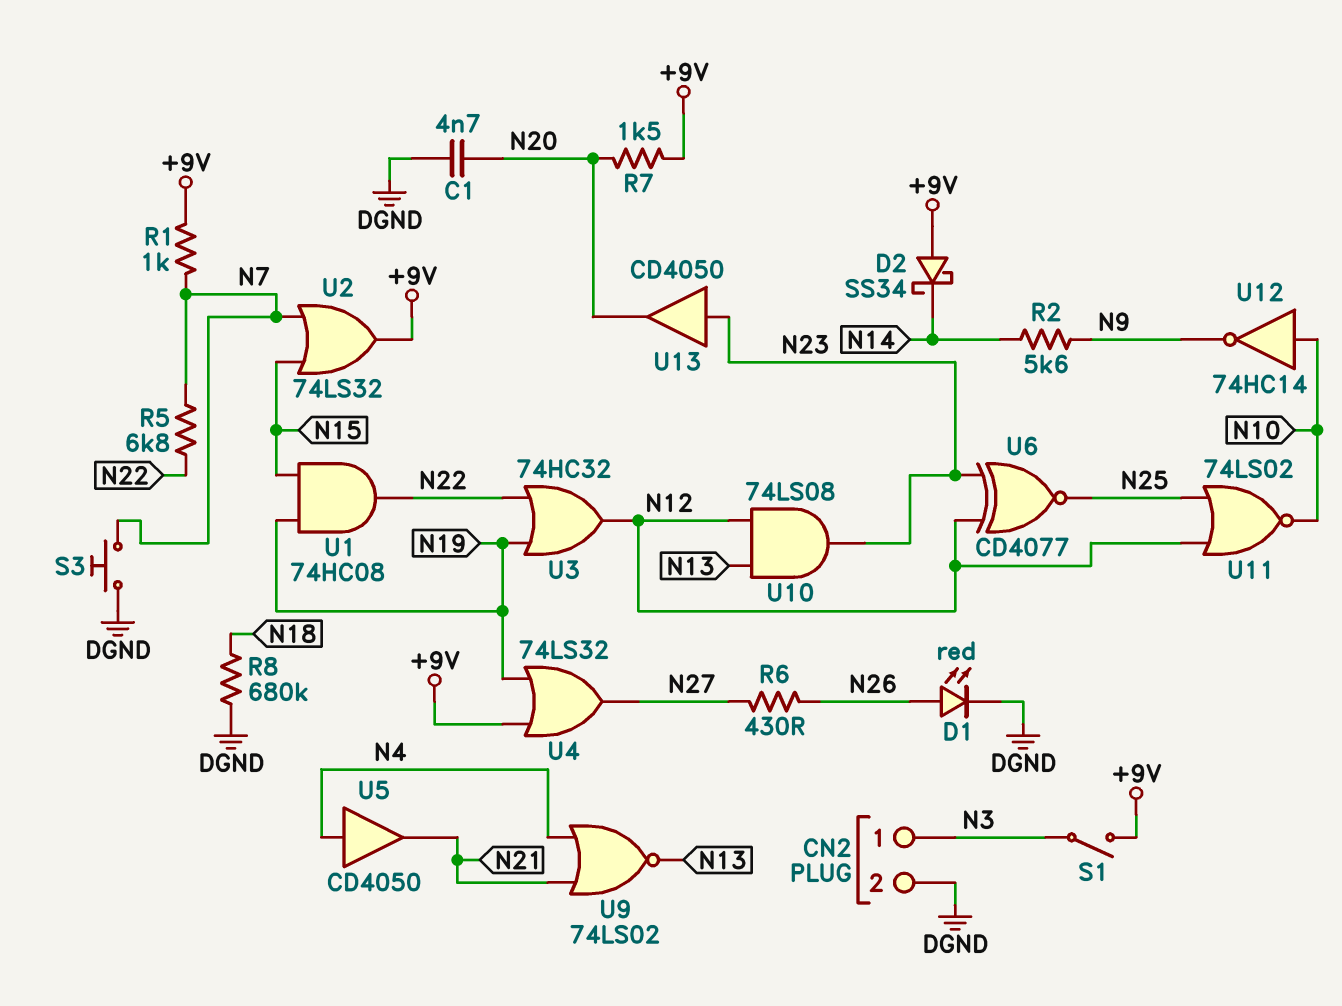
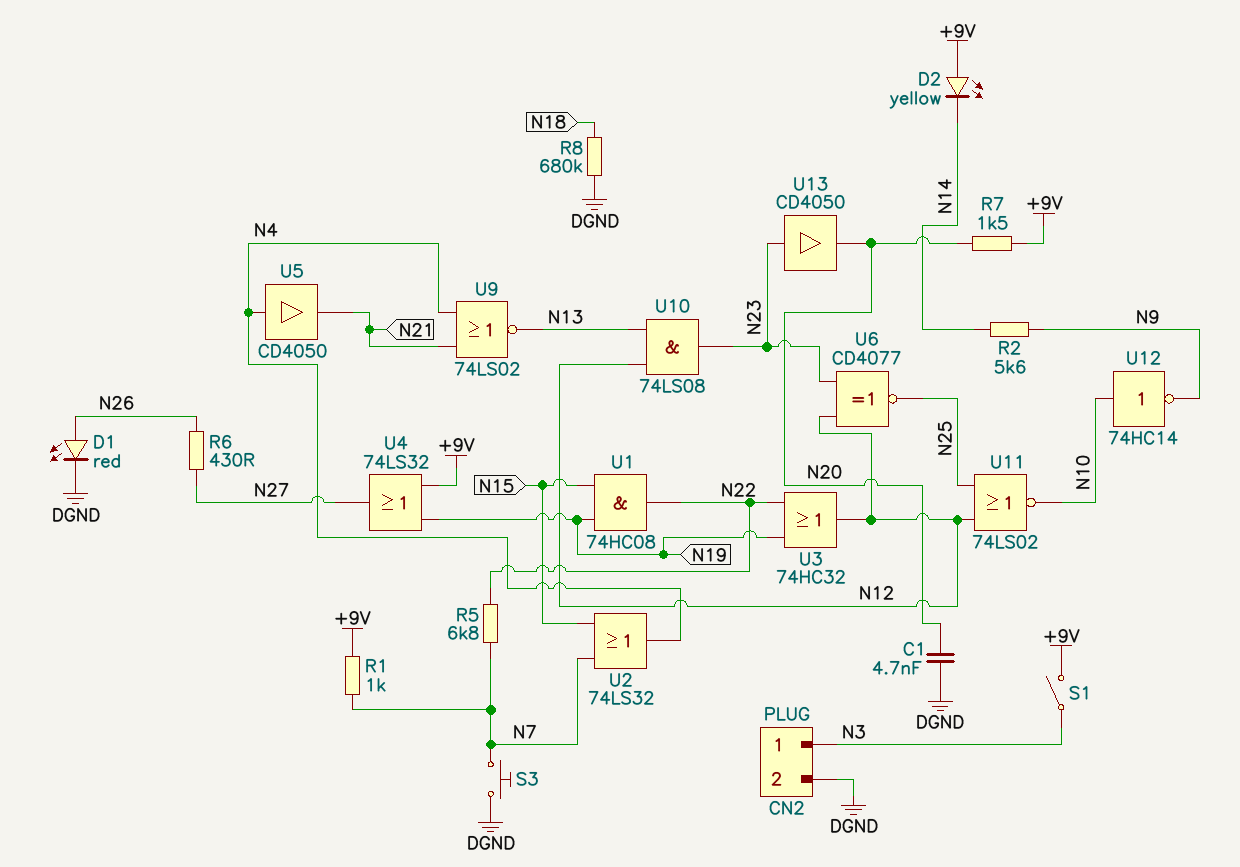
D2: schottky SS34 (A +9V, K N14) -> LED yellow (A +9V, K N14)
U2: OR 74LS32 (in N7, in N15, out +9V) -> OR 74LS32 (in N7, in N15, out N4)

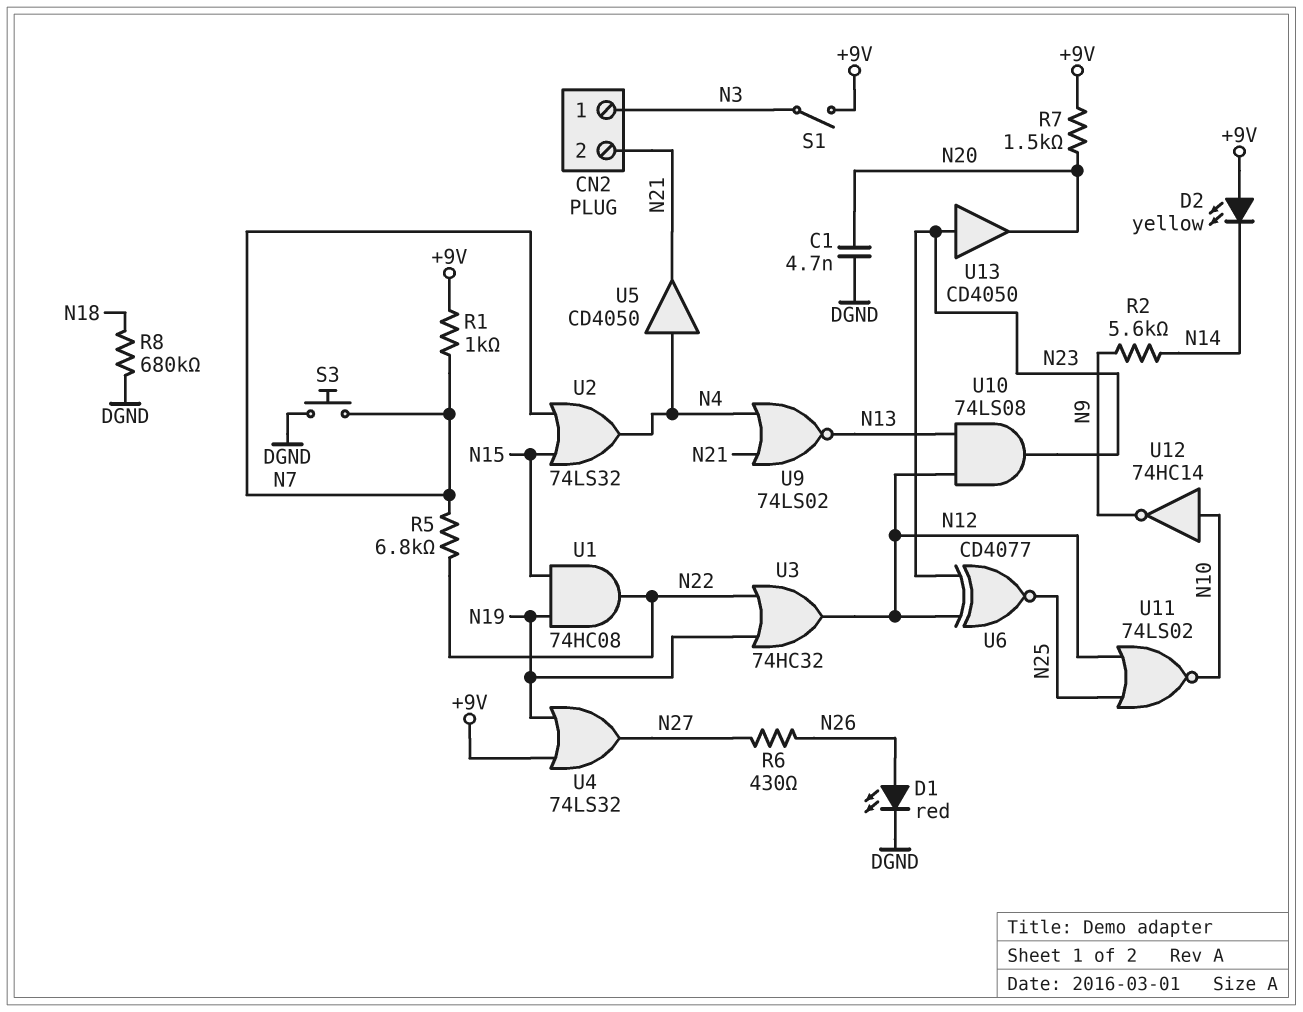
CN2 pin 2: DGND -> N21

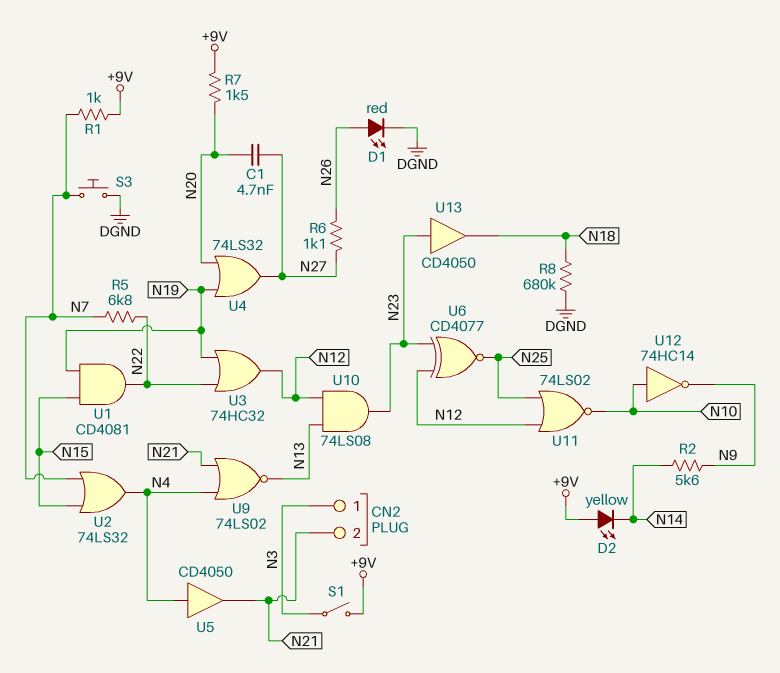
C1: 4.7nF (DGND, N20) -> 4.7nF (N20, N27)
R6: 430 (N26, N27) -> 1.1k (N26, N27)
U1: AND 74HC08 (in N15, in N19, out N22) -> AND CD4081 (in N15, in N19, out N22)
U4: OR 74LS32 (in +9V, in N19, out N27) -> OR 74LS32 (in N19, in N20, out N27)
U13: buffer CD4050 (in N23, out N20) -> buffer CD4050 (in N23, out N18)

